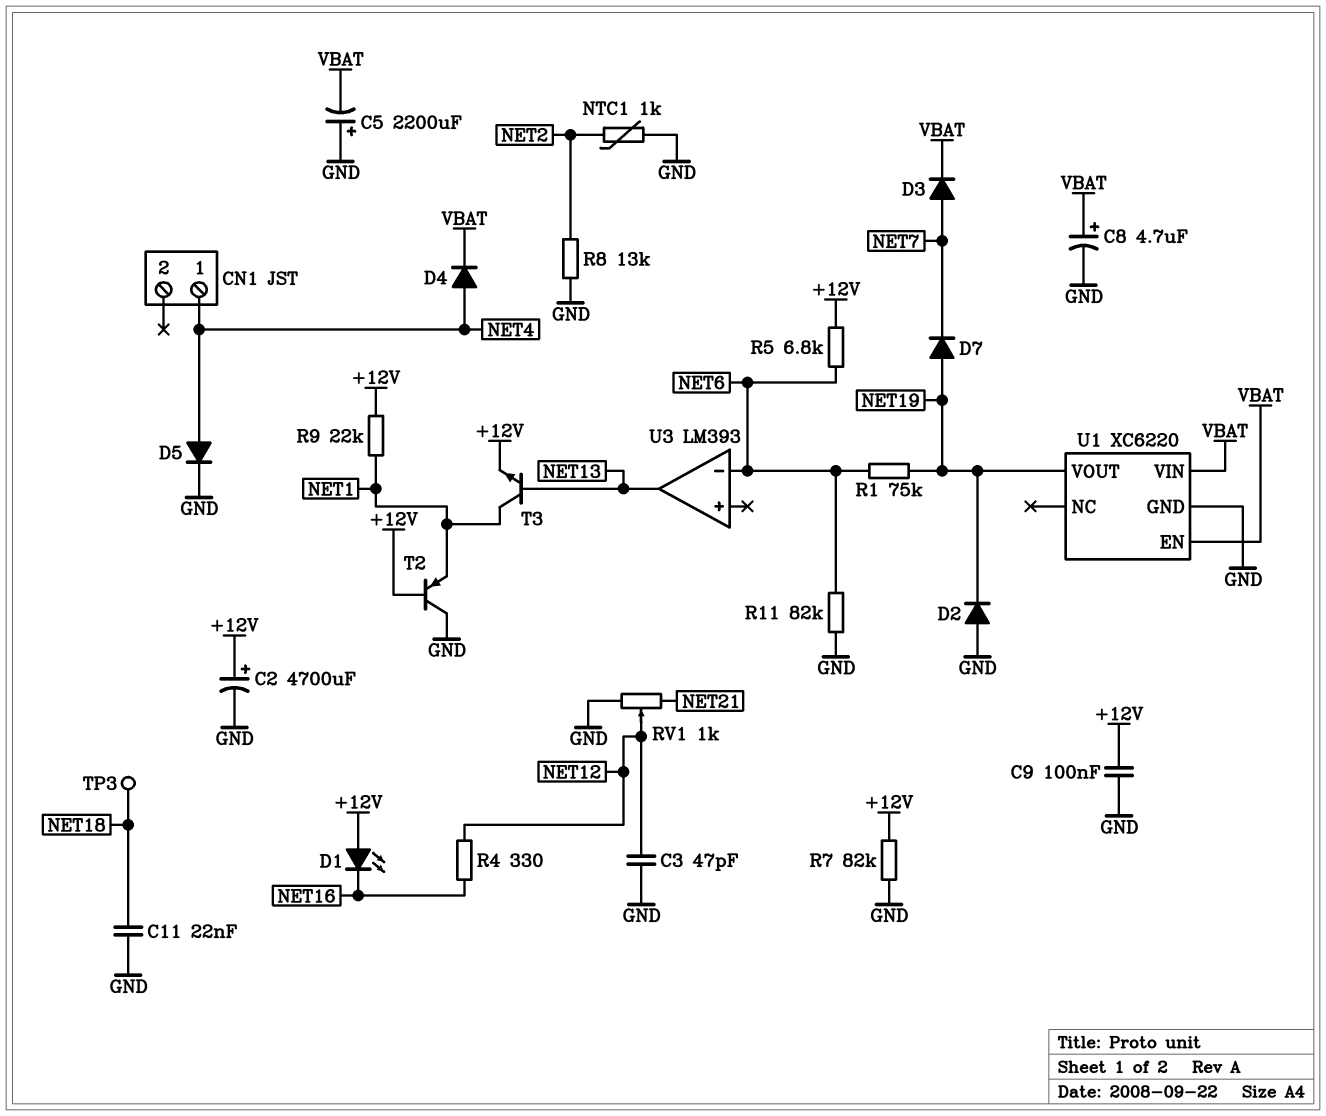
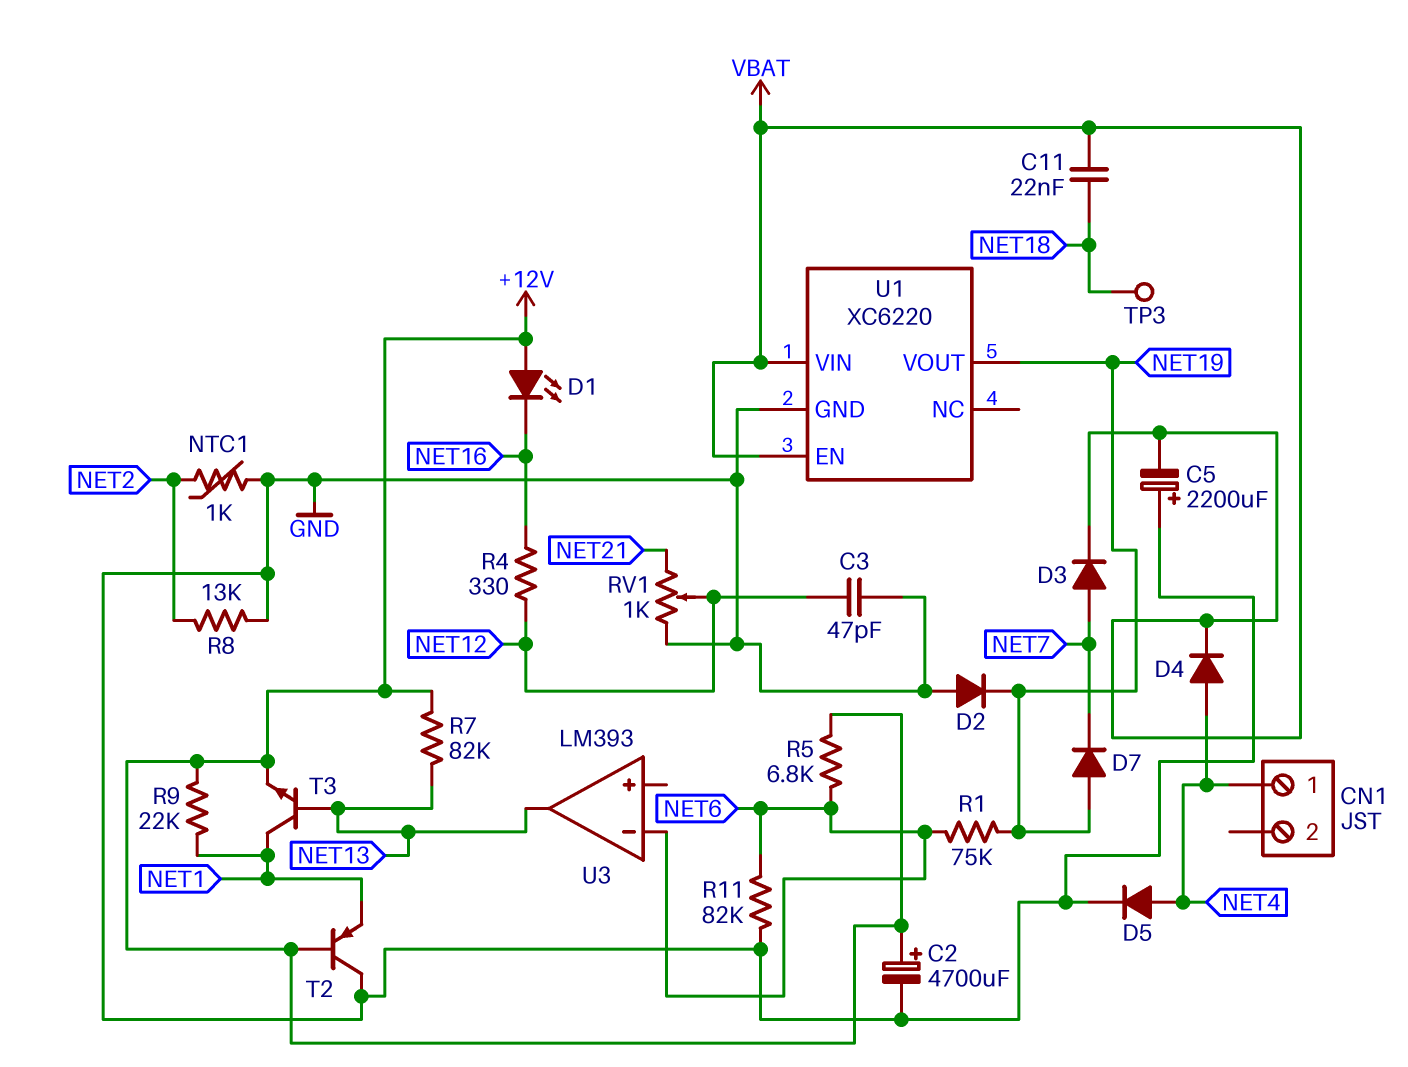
C8: 4.7uF (plus VBAT, minus GND) -> none
C9: 100nF (+12V, GND) -> none
C11: 22nF (GND, NET18) -> 22nF (NET18, VBAT)
R7: 82k (+12V, GND) -> 82k (+12V, NET13)

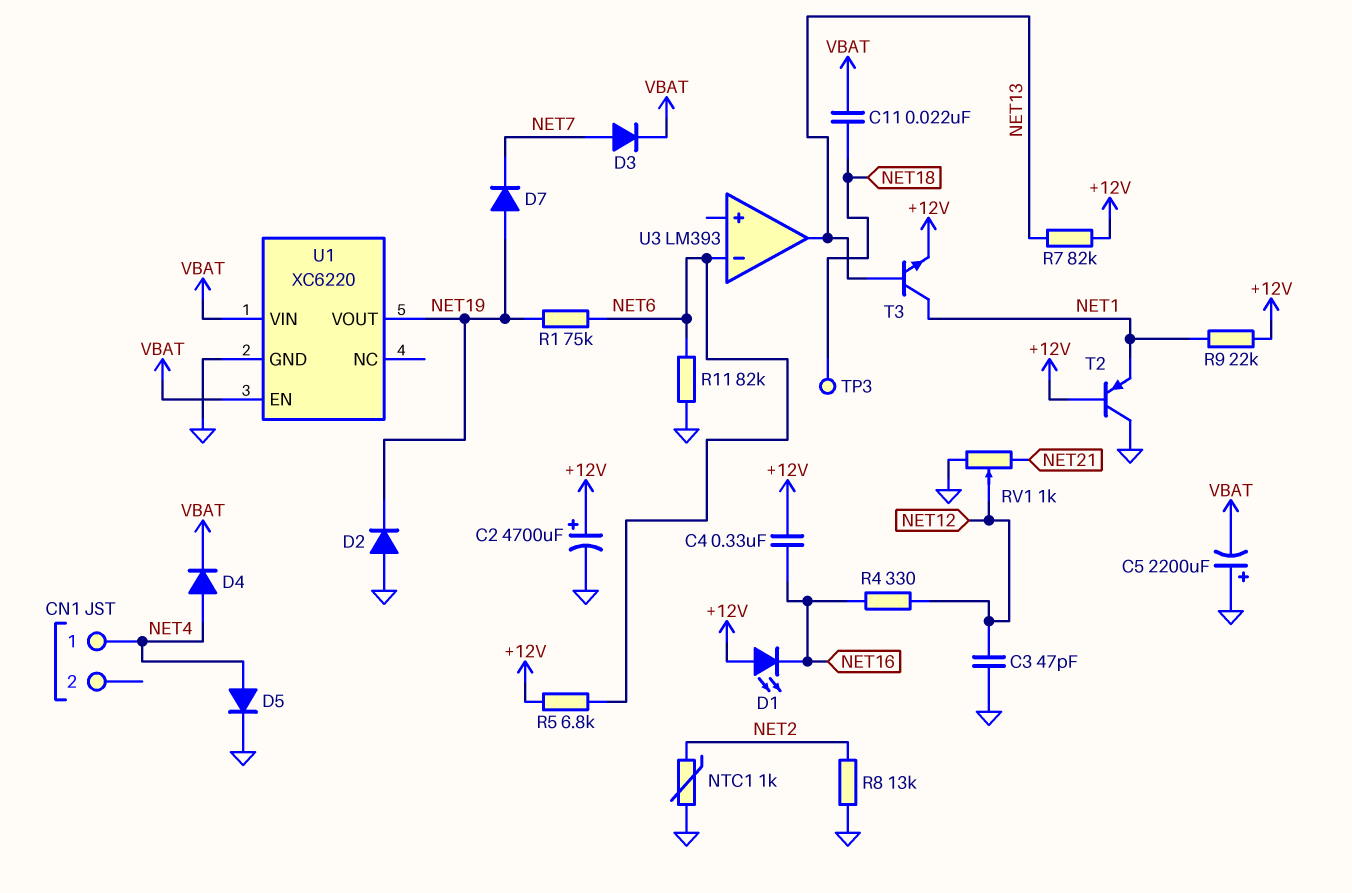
C4: none -> 330nF (+12V, NET16)

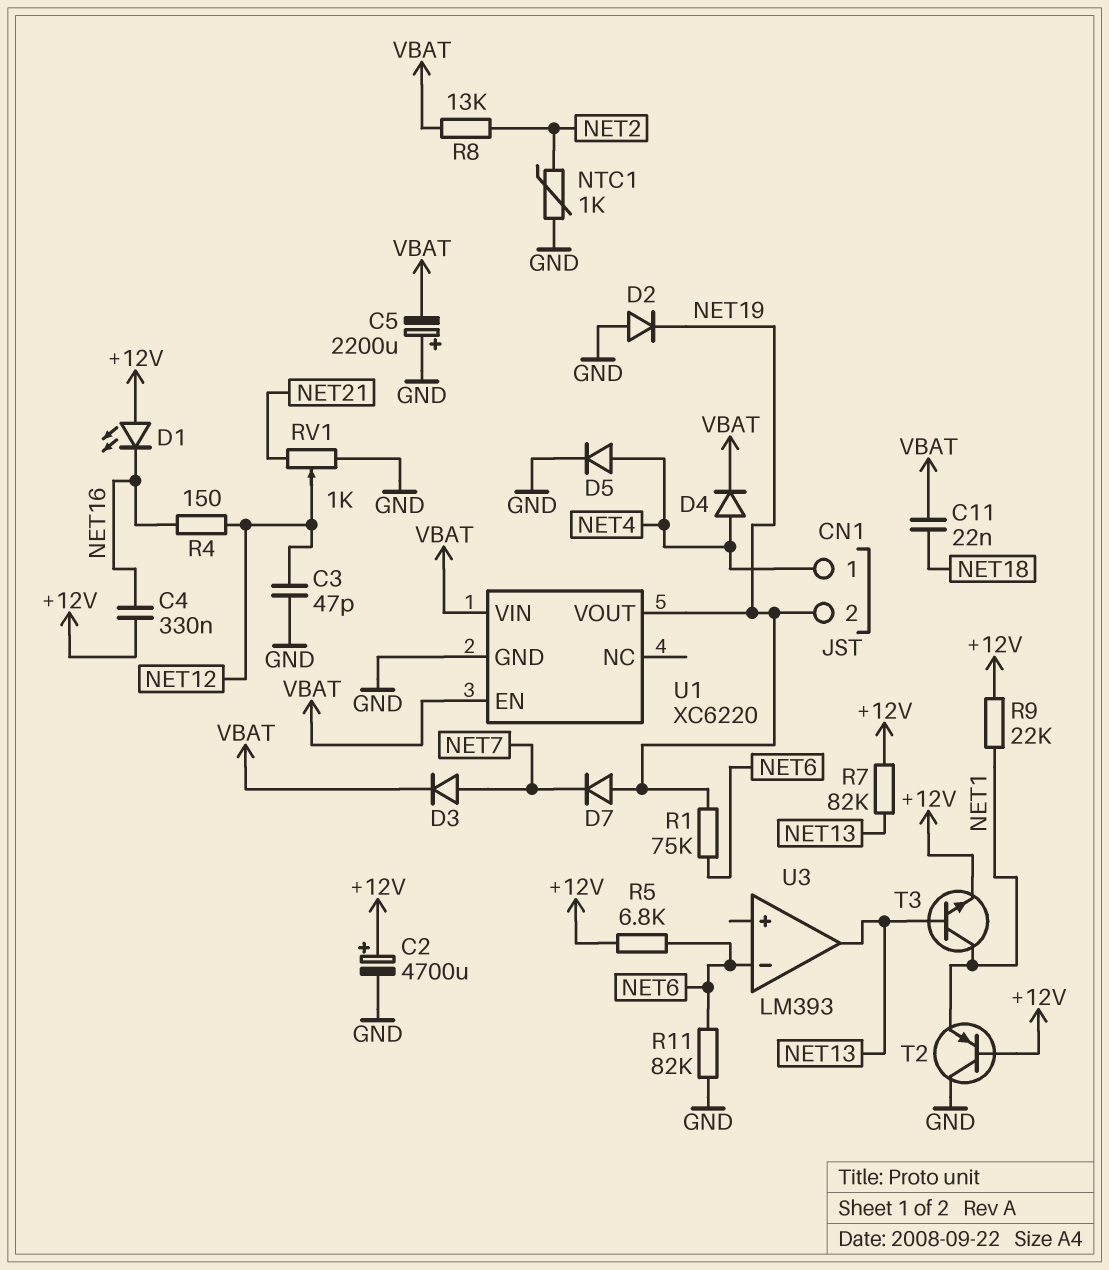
CN1 pin 2: none -> NET19
R4: 330 (NET12, NET16) -> 150 (NET12, NET16)
R8: 13k (GND, NET2) -> 13k (NET2, VBAT)
TP3: test point (NET18) -> none

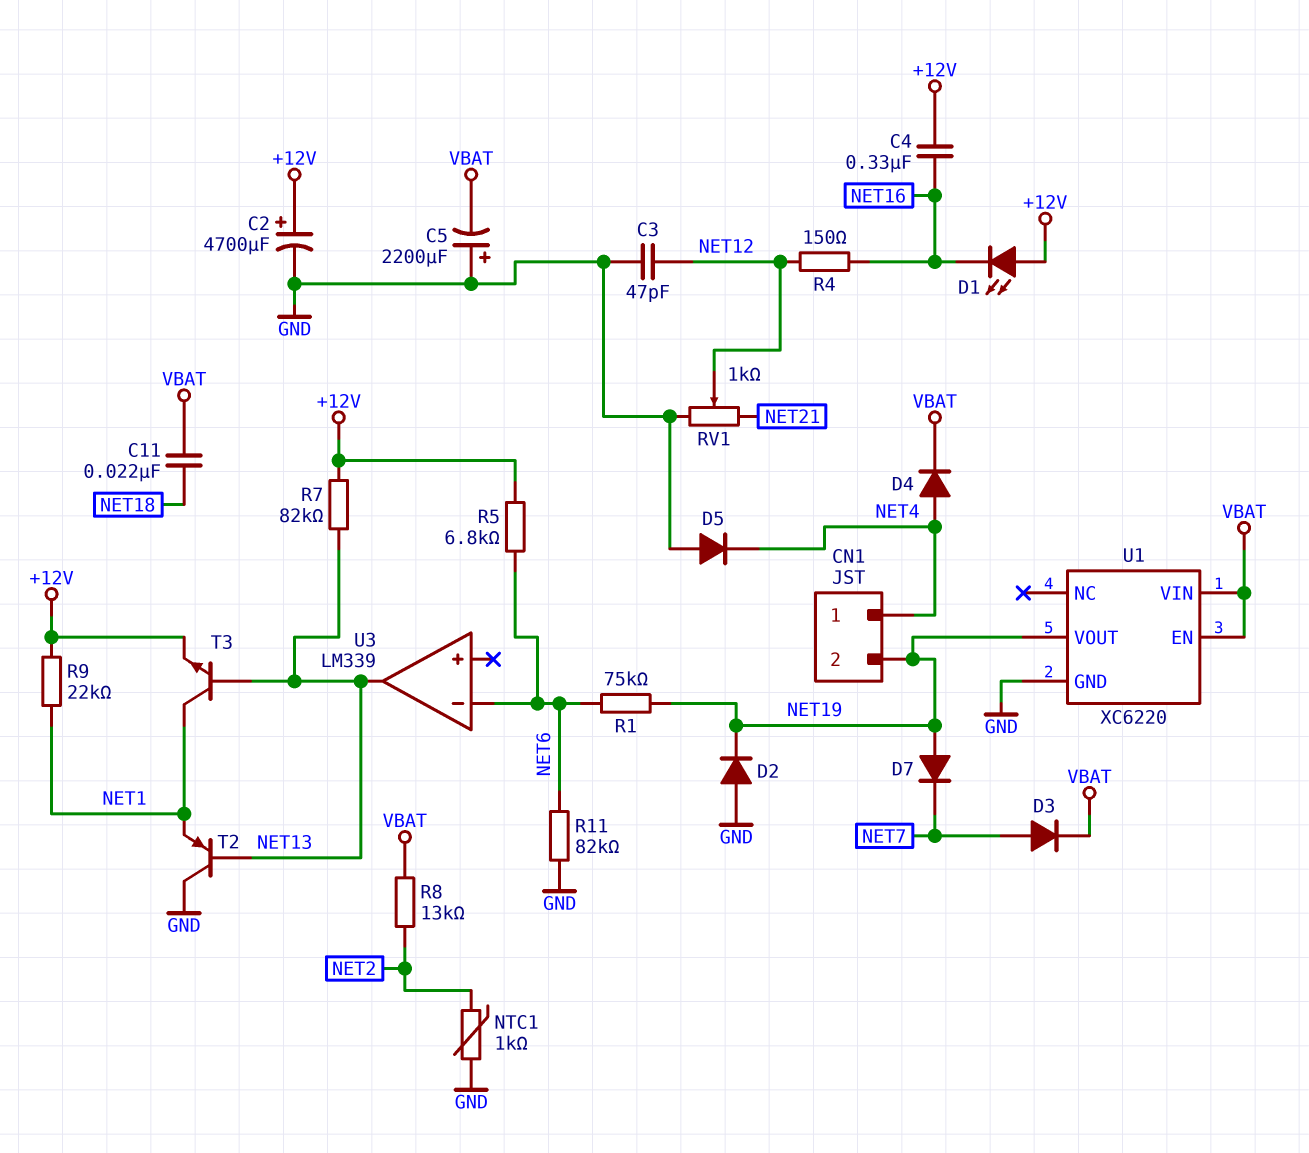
D5: diode (A NET4, K GND) -> diode (A GND, K NET4)
T2: PNP (B +12V, C GND, E NET1) -> PNP (B NET13, C GND, E NET1)
U3: LM393 -> LM339

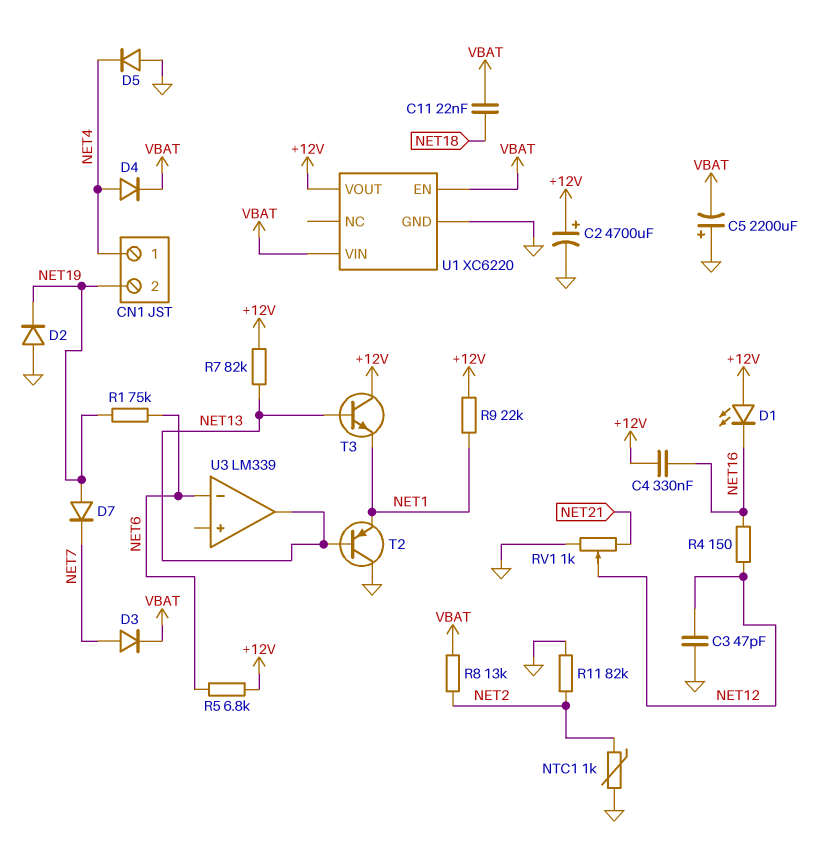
R11: 82k (GND, NET6) -> 82k (GND, NET2)
T3: NPN (B NET13, C NET1, E +12V) -> NPN (B NET13, C +12V, E NET1)
U1 pin VOUT: NET19 -> +12V

